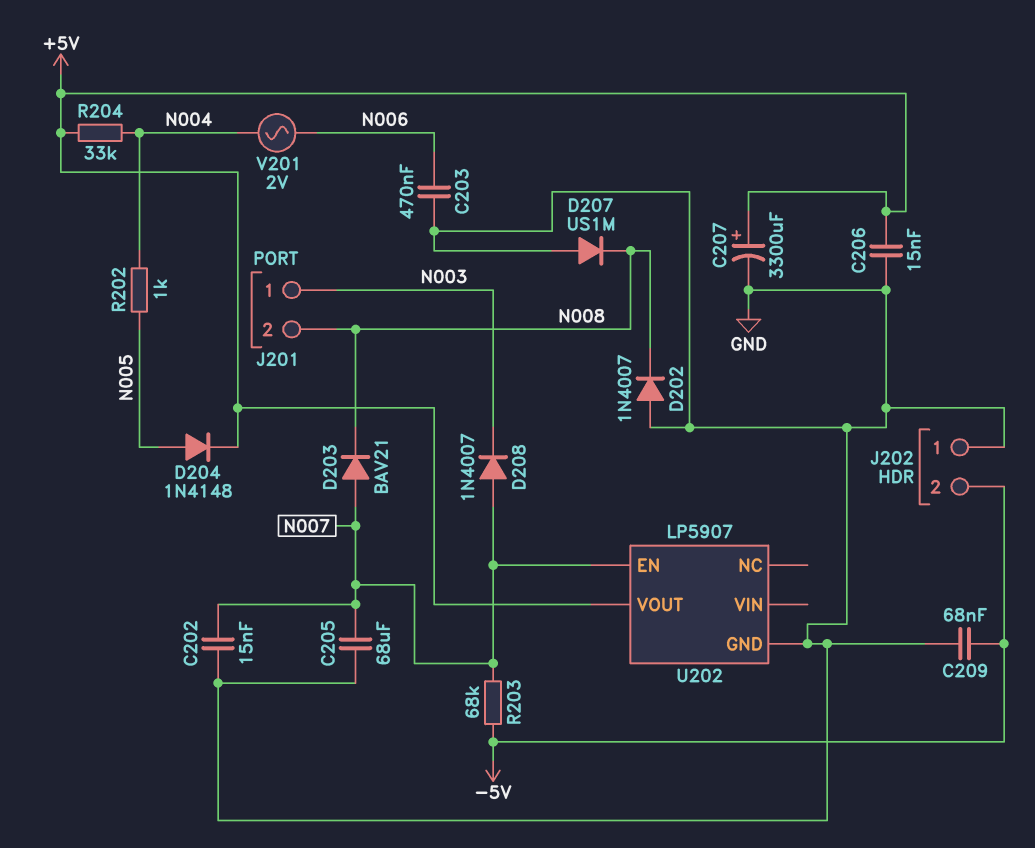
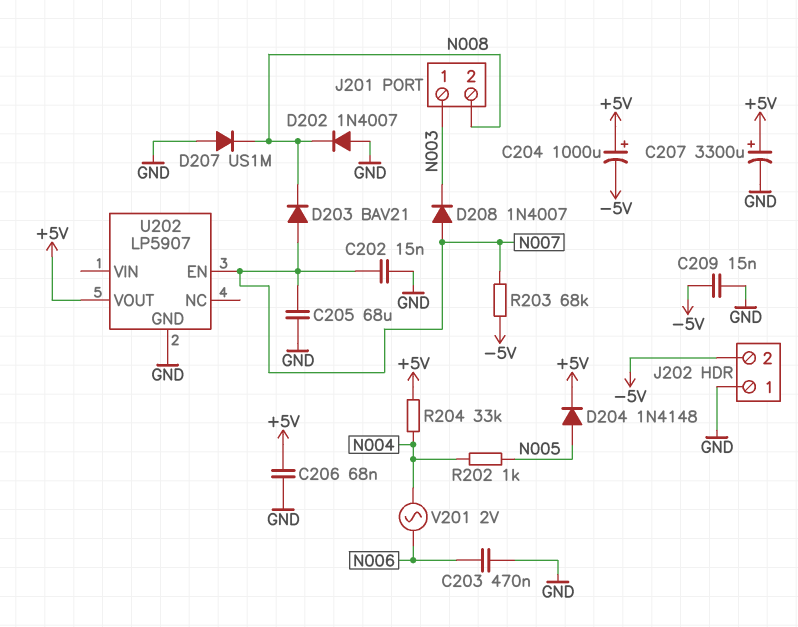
C204: none -> 1000uF (plus +5V, minus -5V)
C206: 15nF (+5V, GND) -> 68nF (+5V, GND)
C209: 68nF (-5V, GND) -> 15nF (-5V, GND)

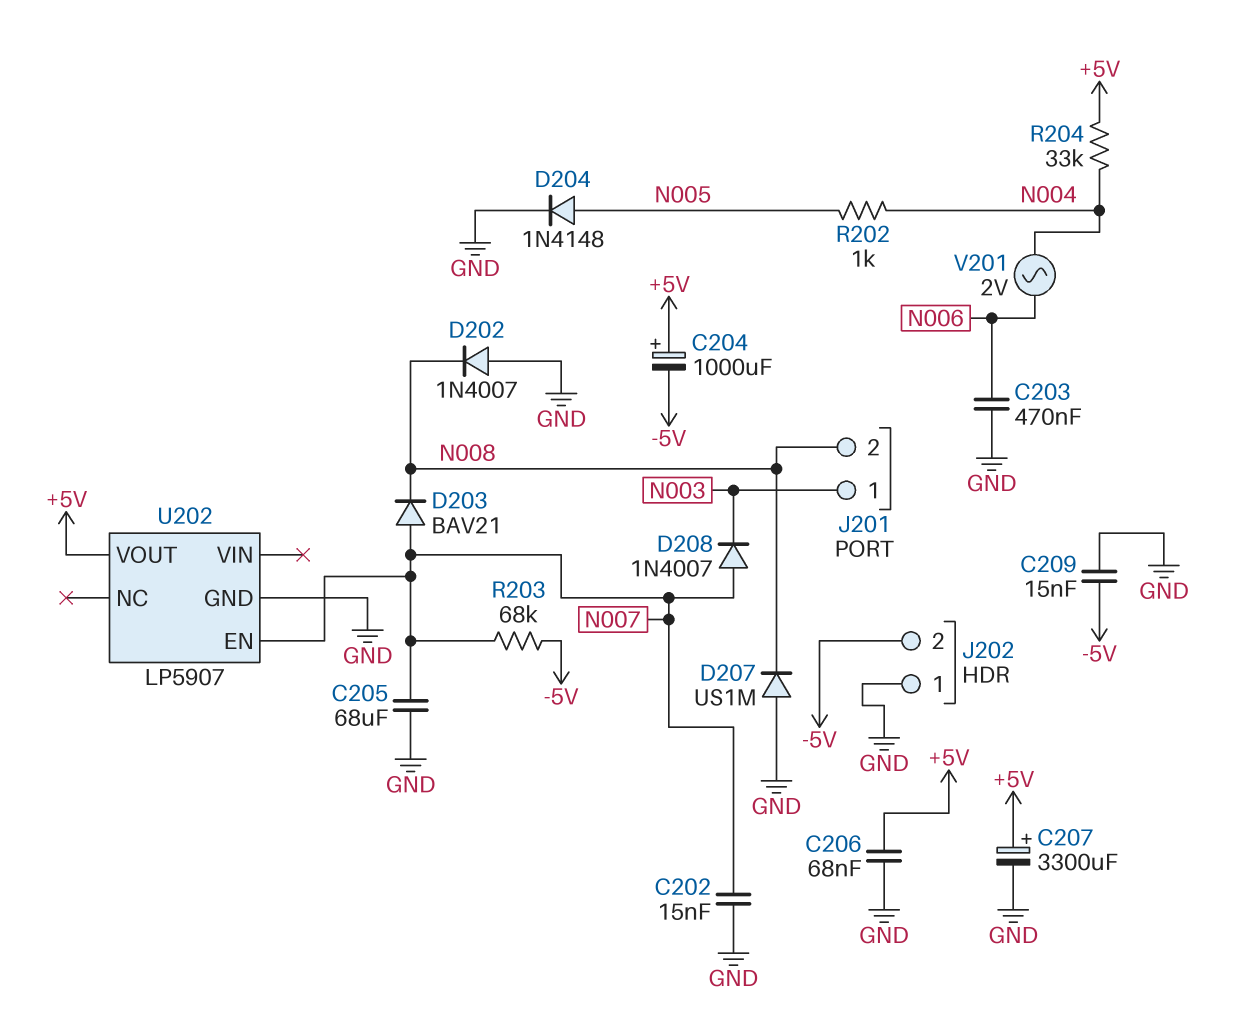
D204: diode 1N4148 (A N005, K +5V) -> diode 1N4148 (A N005, K GND)

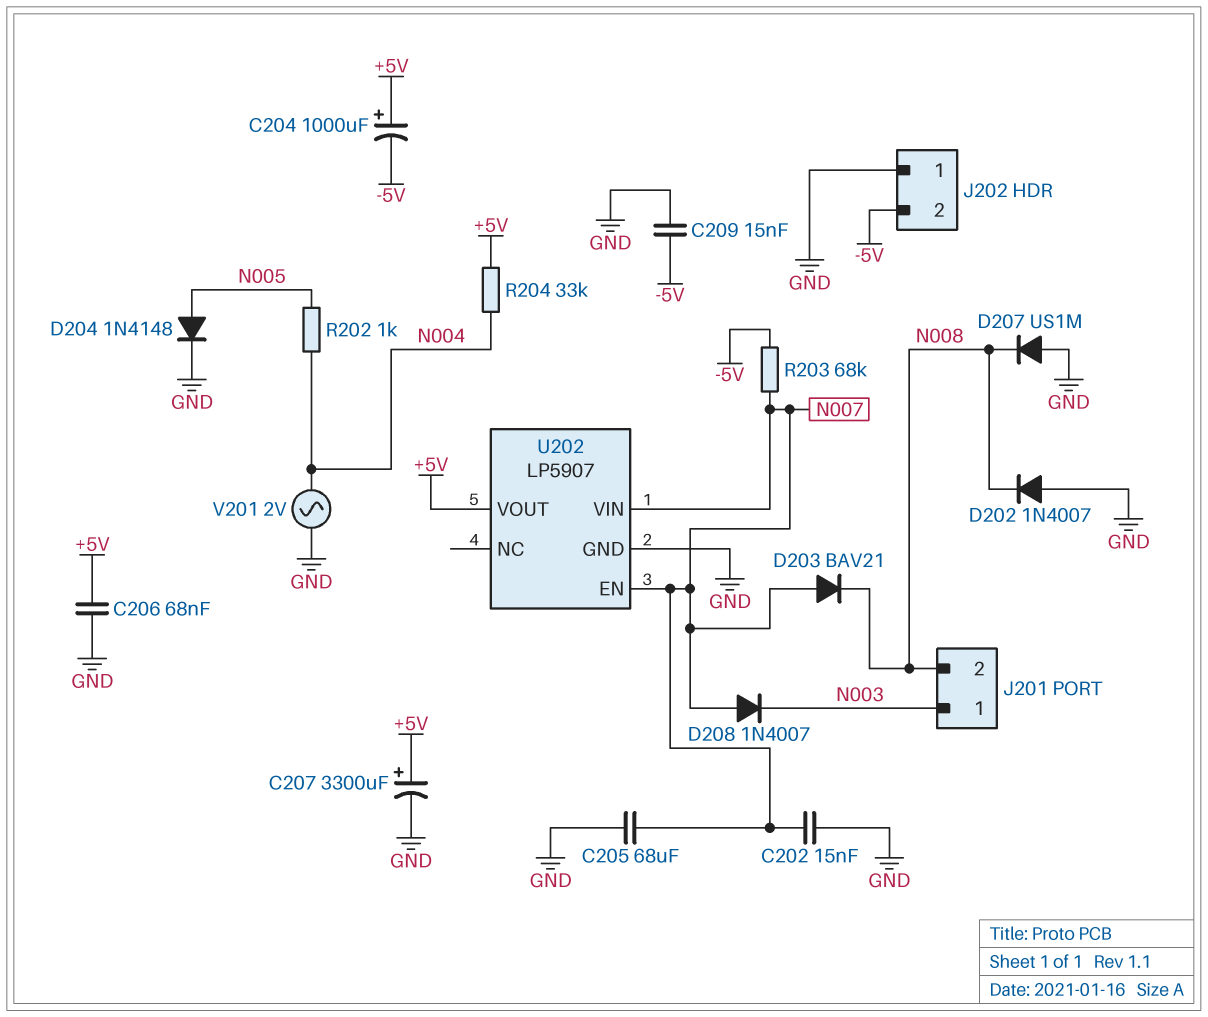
C203: 470nF (GND, N006) -> none
U202 pin VIN: none -> N007
V201: AC 2V (N004, N006) -> AC 2V (GND, N004)

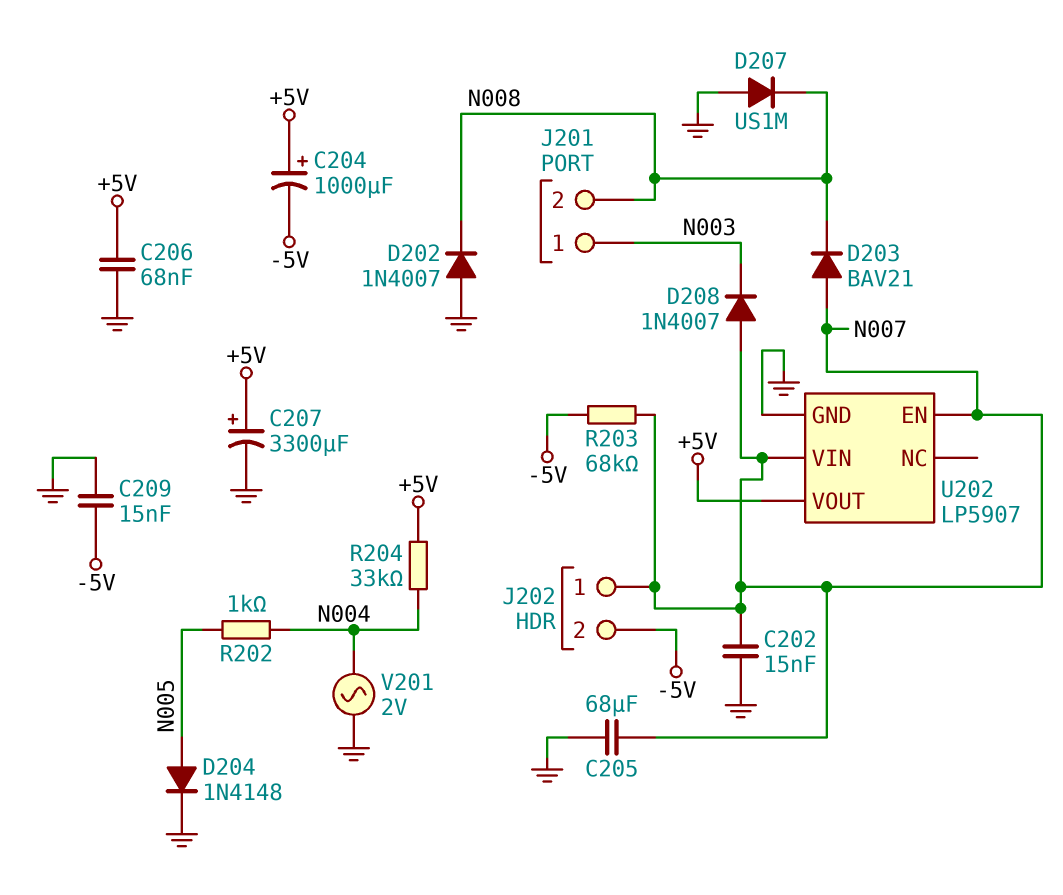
J202 pin 1: GND -> N007

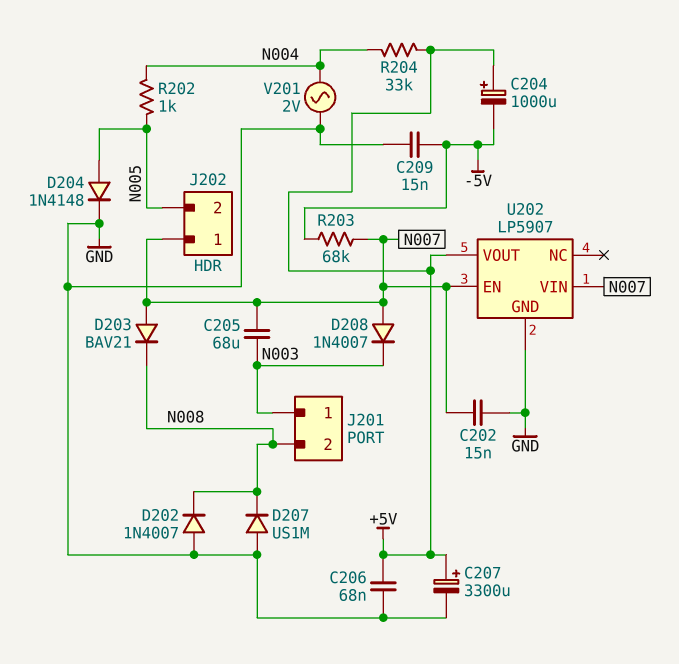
C205: 68uF (GND, N007) -> 68uF (N003, N007)
J202 pin 2: -5V -> N005

